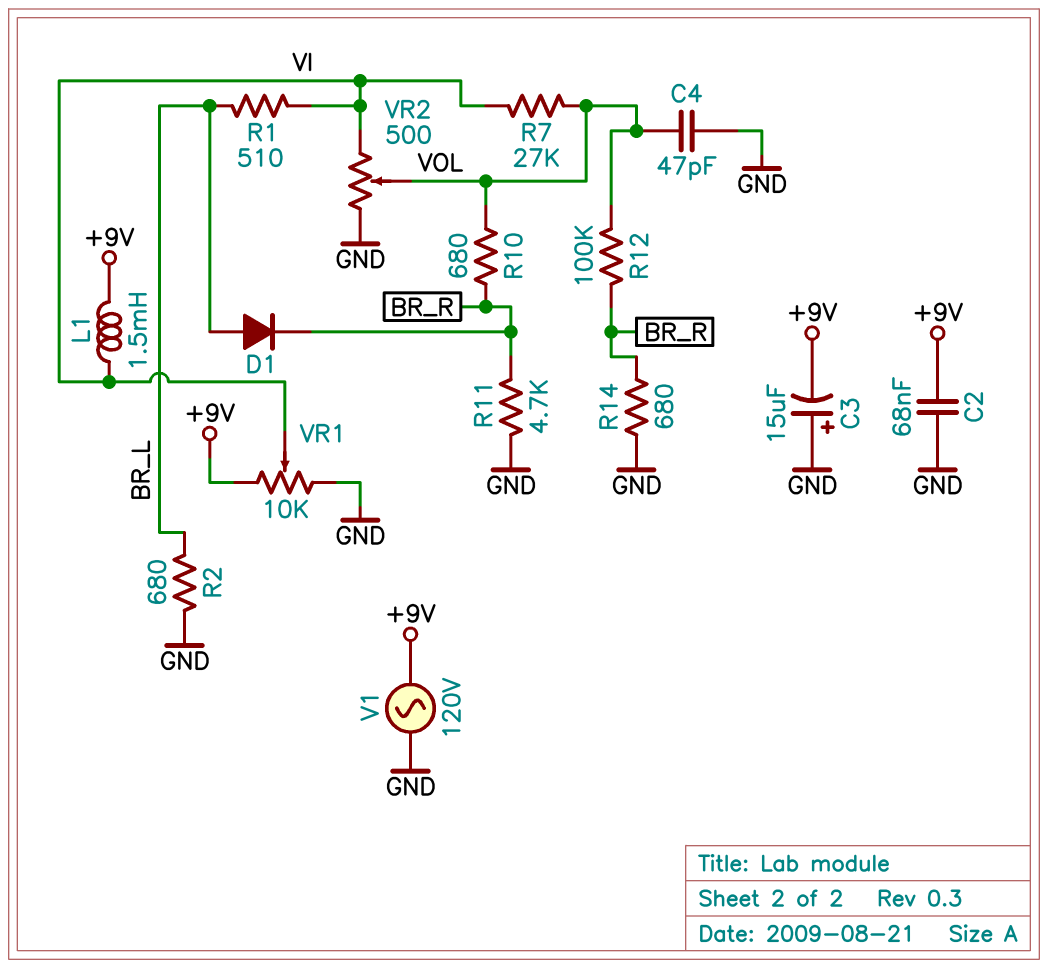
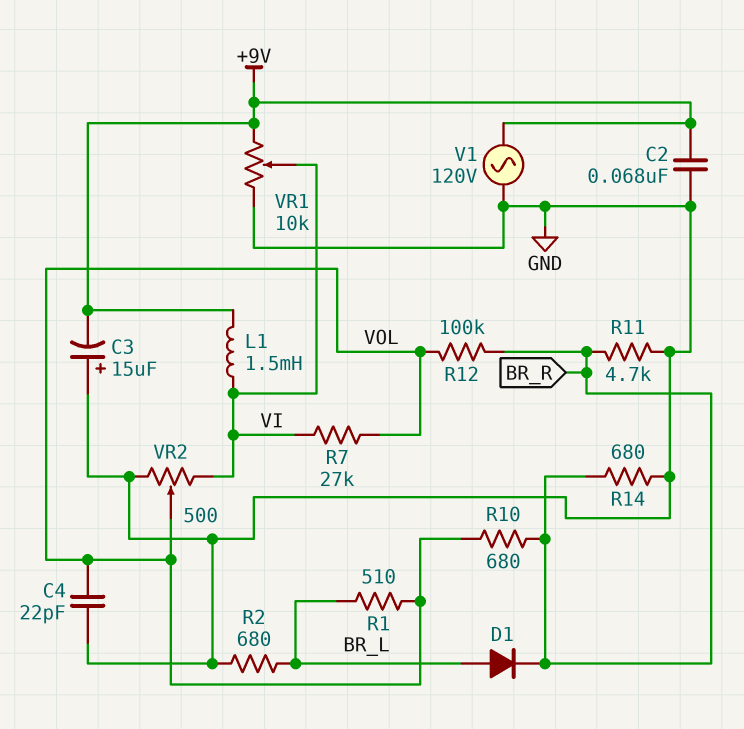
C4: 47pF (GND, VOL) -> 22pF (GND, VOL)
R1: 510 (BR_L, VI) -> 510 (BR_L, VOL)

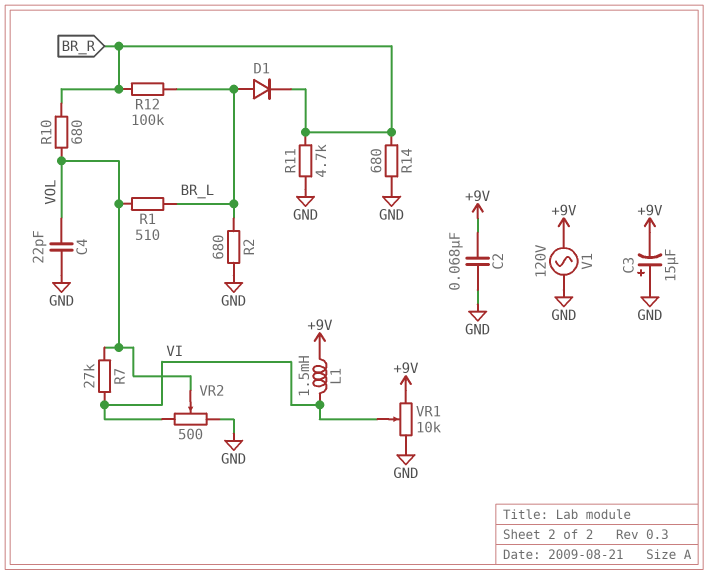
R12: 100k (BR_R, VOL) -> 100k (BR_L, BR_R)

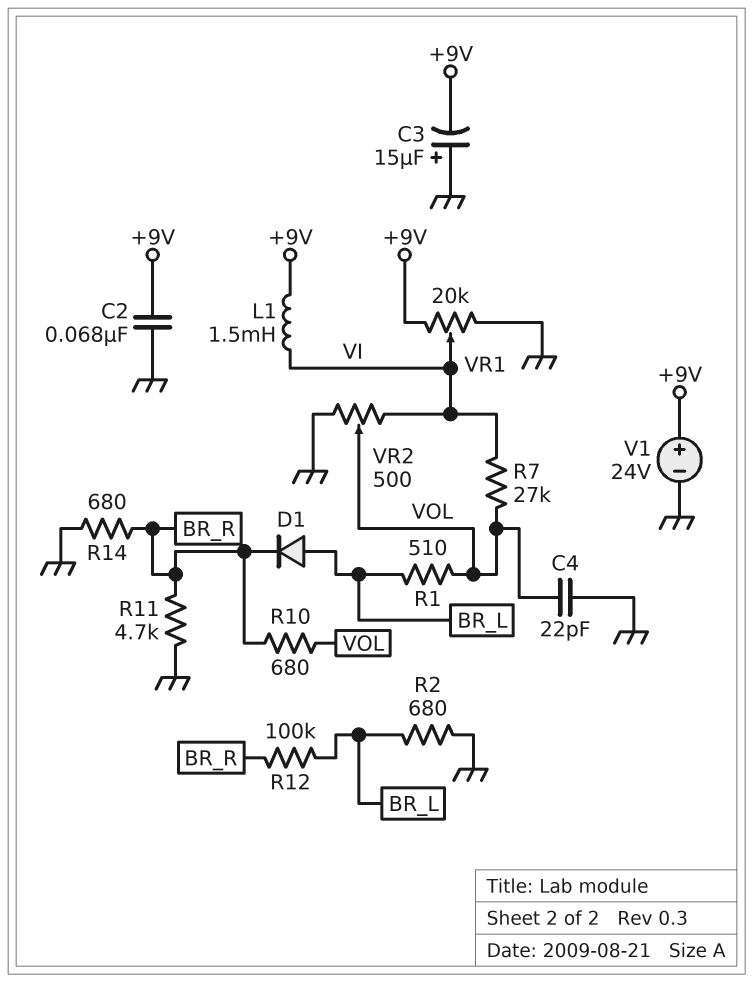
V1: AC 120V (+9V, GND) -> 24V (plus +9V, minus GND)
VR1: 10k (+9V, GND, wiper VI) -> 20k (+9V, GND, wiper VI)

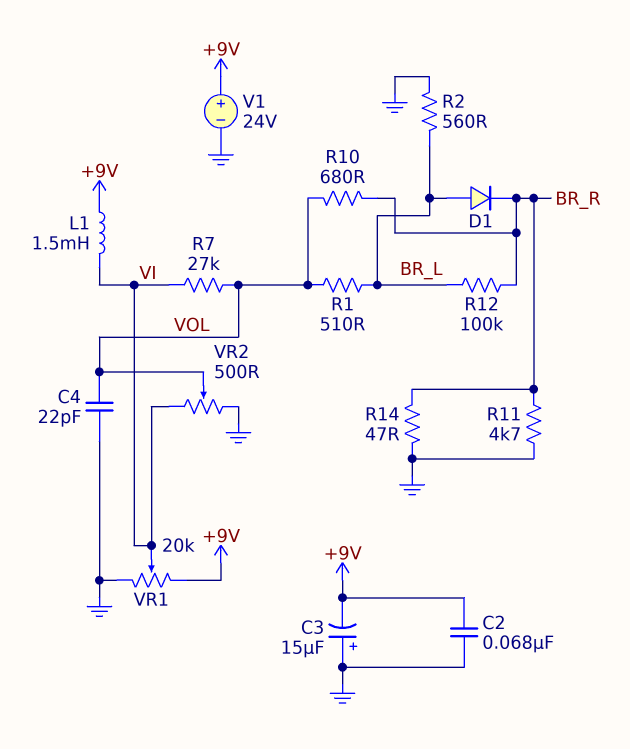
R2: 680 (BR_L, GND) -> 560 (BR_L, GND)
R14: 680 (BR_R, GND) -> 47 (BR_R, GND)

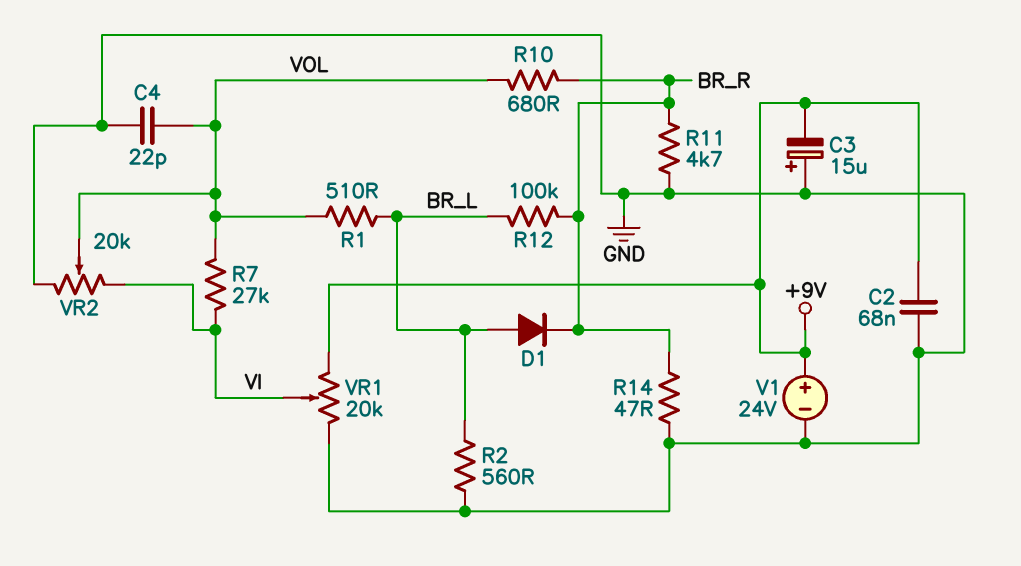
L1: 1.5mH (+9V, VI) -> none
VR2: 500 (GND, VI, wiper VOL) -> 20k (GND, VI, wiper VOL)

